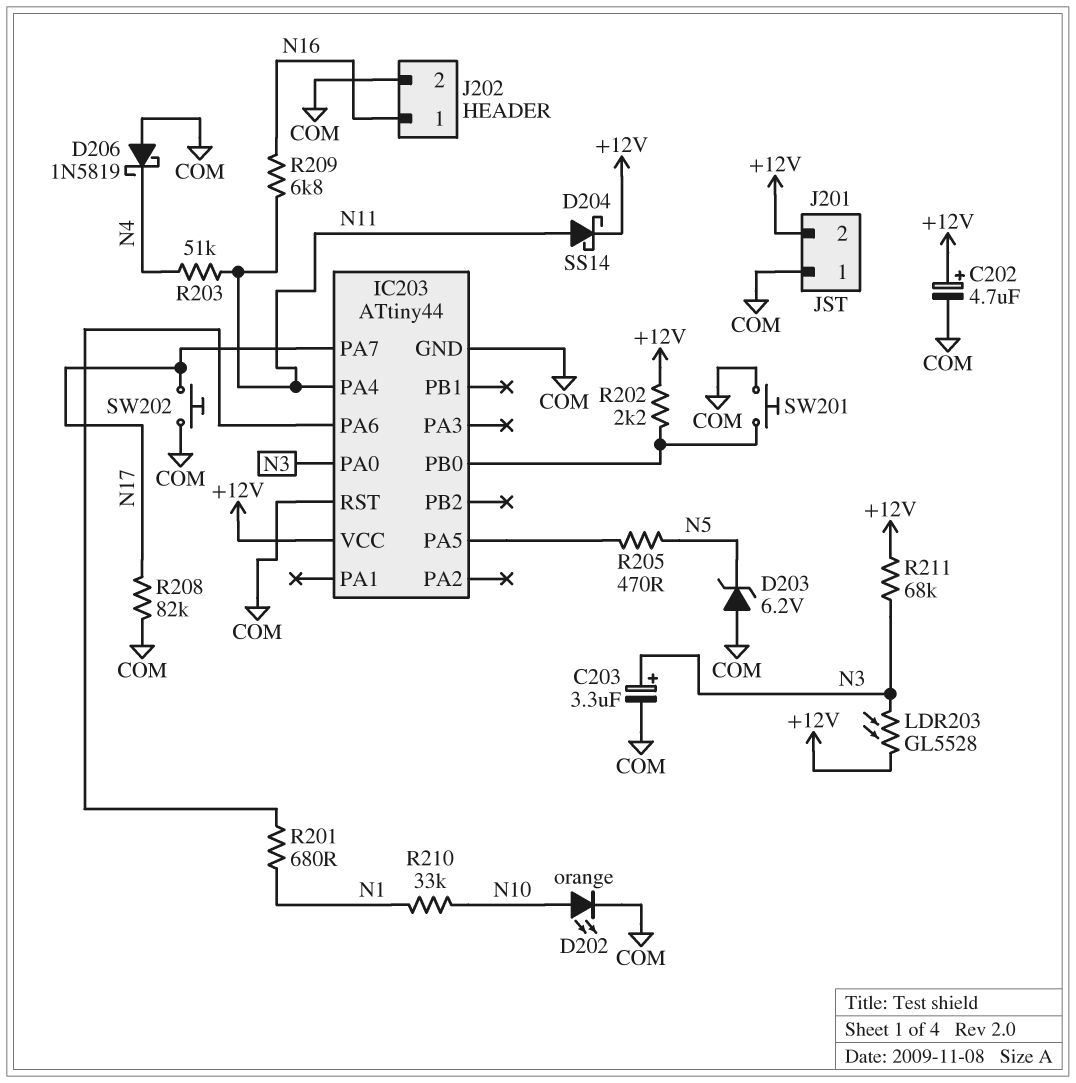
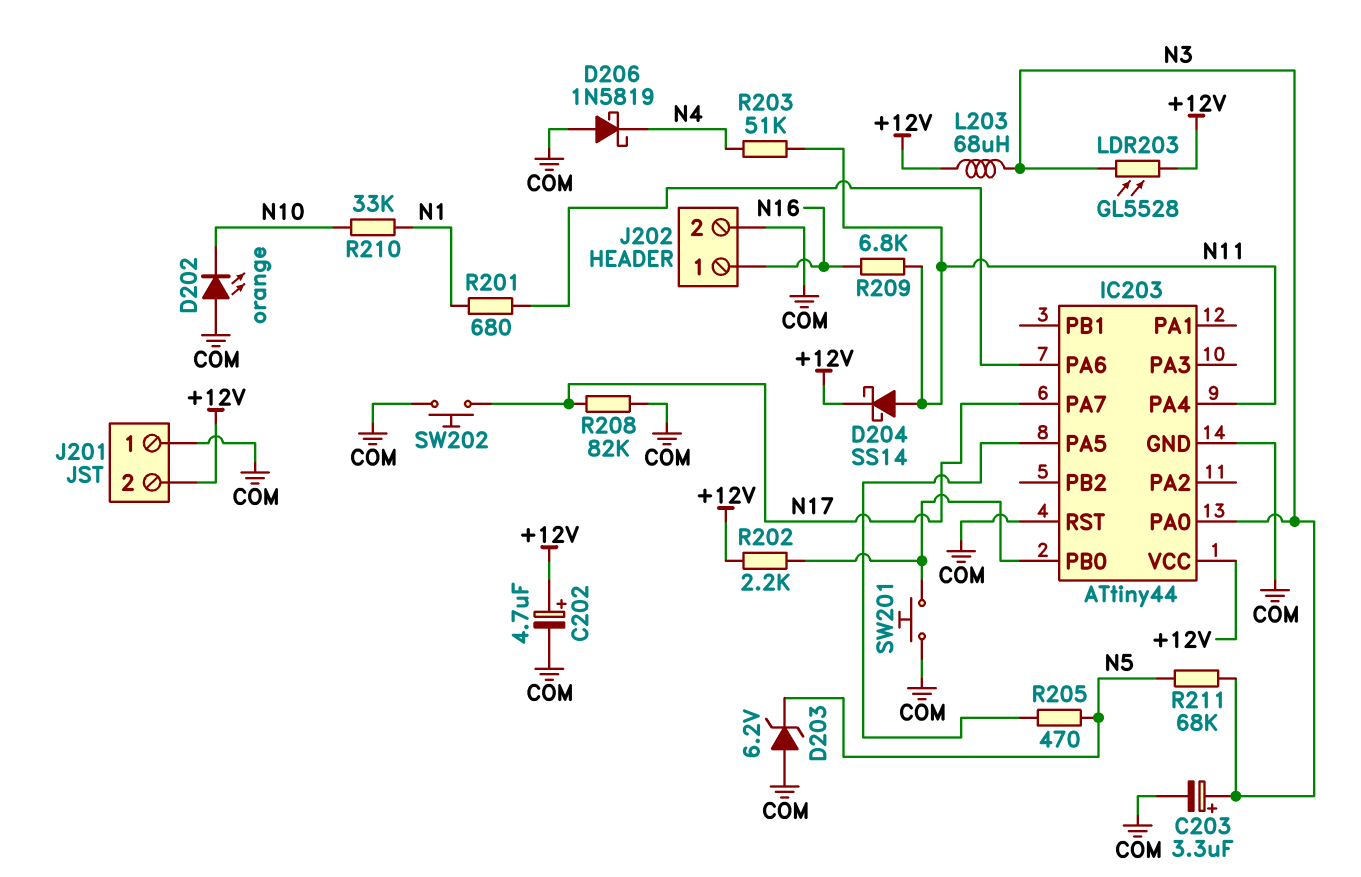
D202: LED orange (A N10, K COM) -> LED orange (A COM, K N10)
L203: none -> 68uH (+12V, N3)
R211: 68k (+12V, N3) -> 68k (N3, N5)

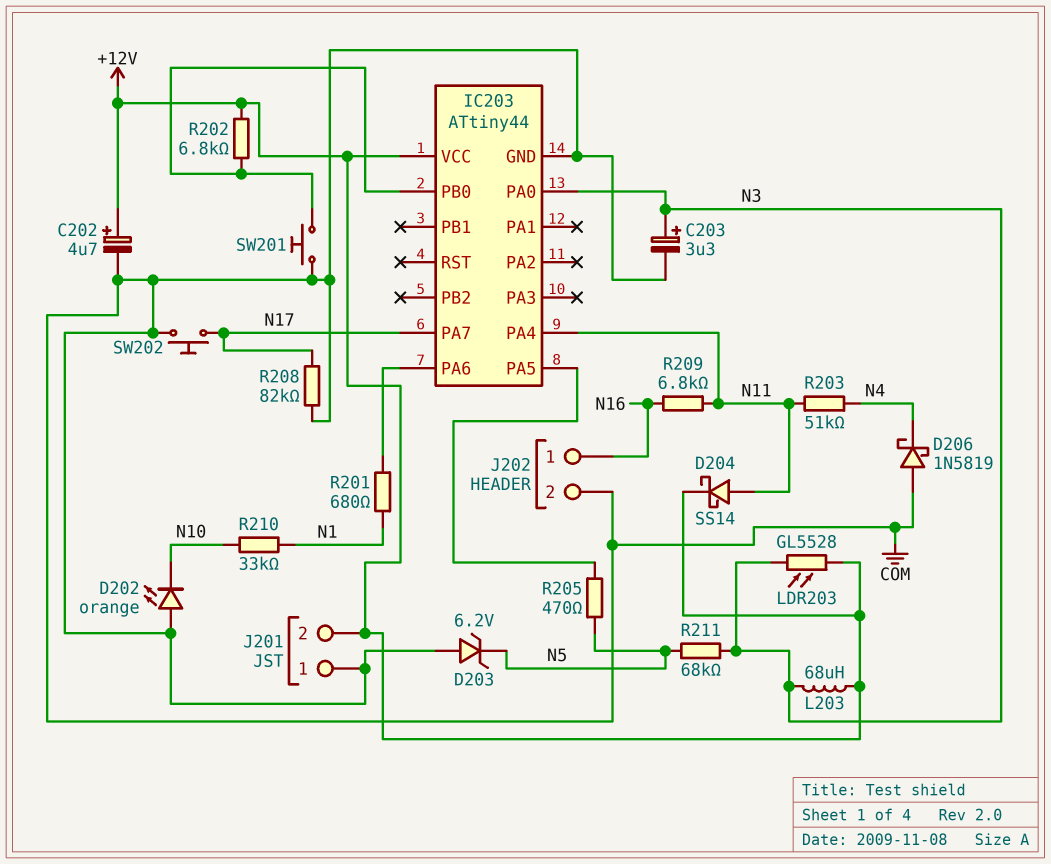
IC203 pin RST: COM -> none
R202: 2.2k (+12V, IC203/PB0) -> 6.8k (+12V, IC203/PB0)

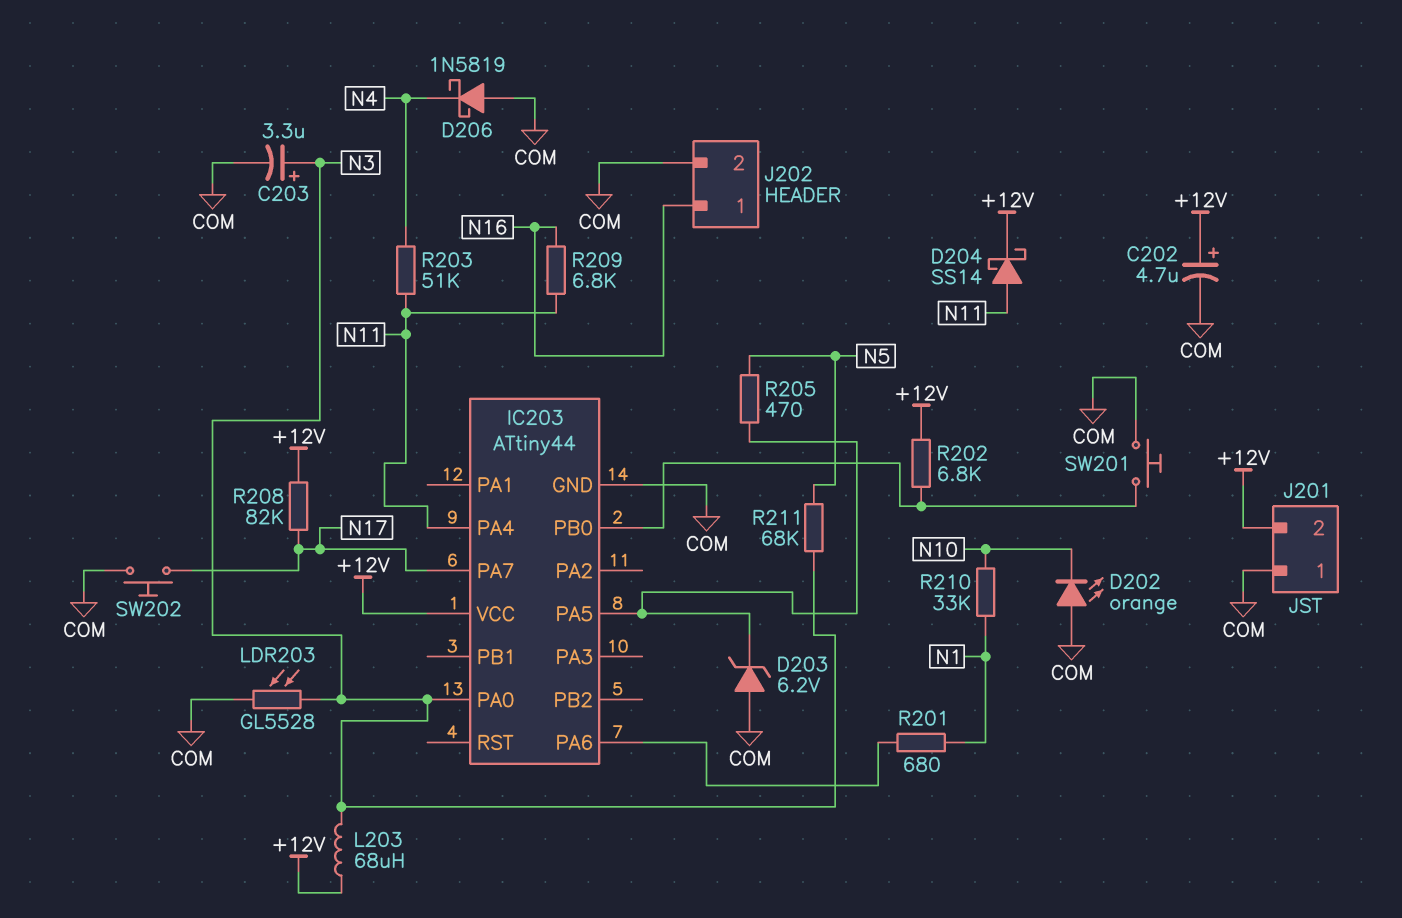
D203: zener 6.2V (A COM, K N5) -> zener 6.2V (A COM, K IC203/PA5)
LDR203: GL5528 (+12V, N3) -> GL5528 (COM, N3)
R208: 82k (COM, N17) -> 82k (+12V, N17)

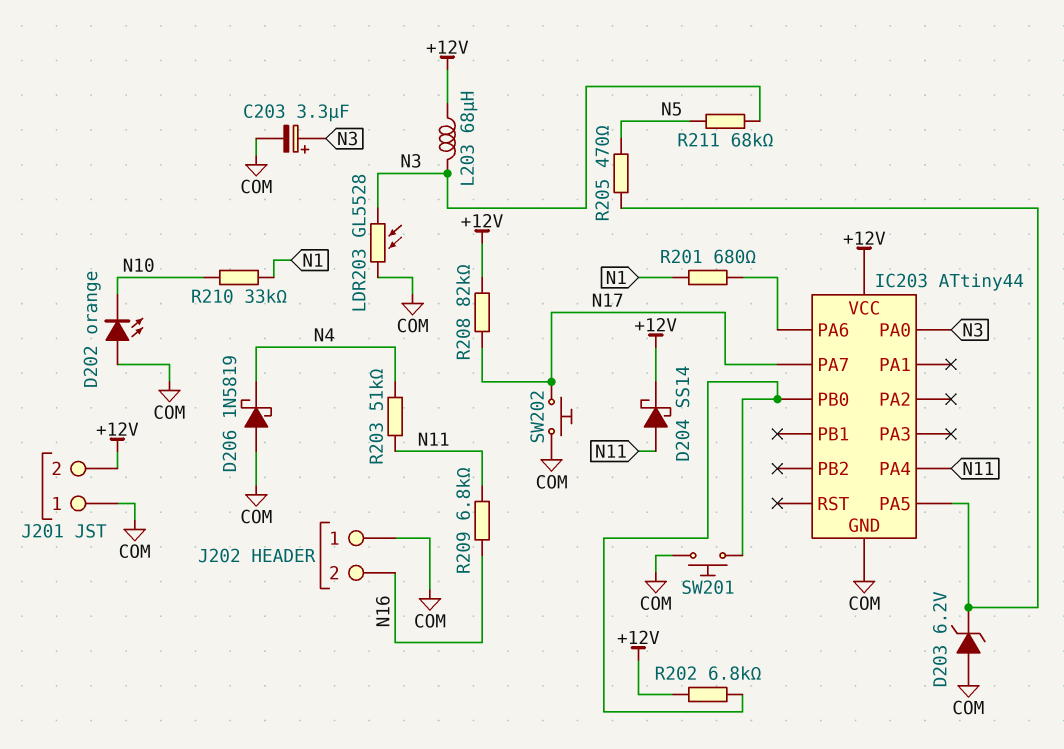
C202: 4.7uF (plus +12V, minus COM) -> none
J202 pin 1: N16 -> COM
J202 pin 2: COM -> N16

